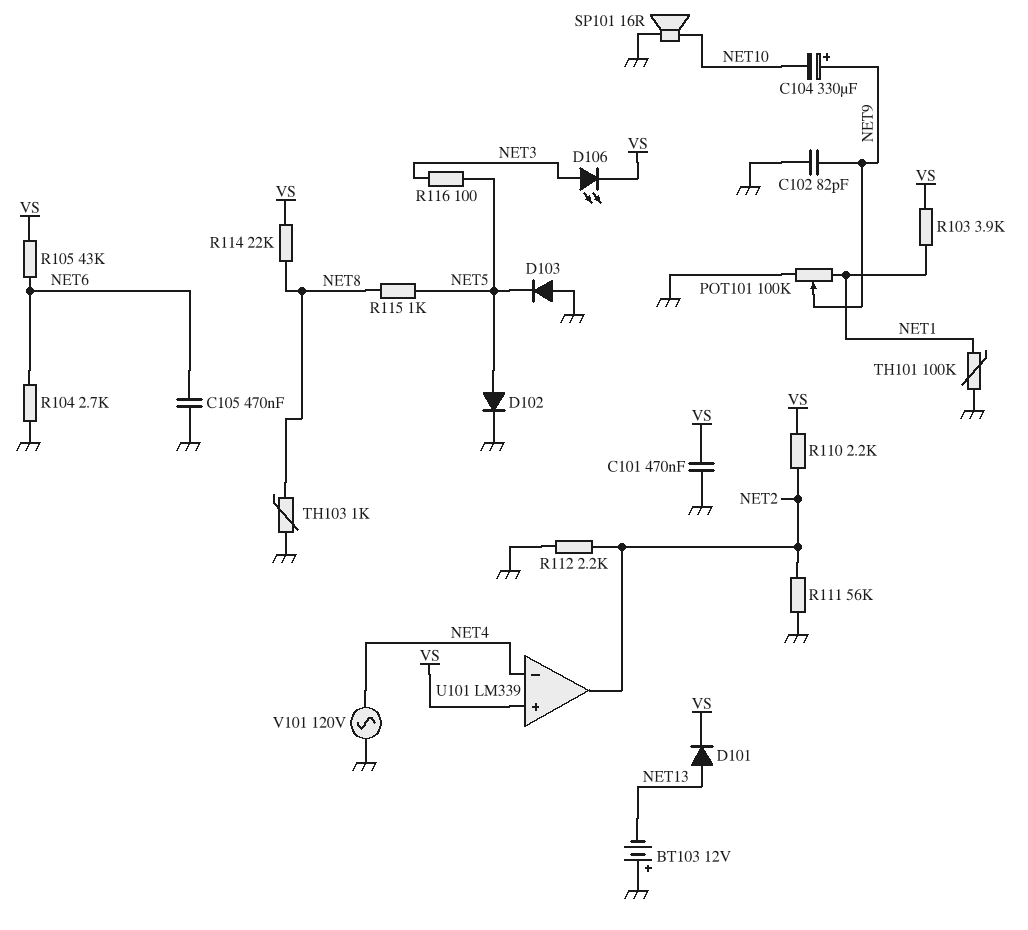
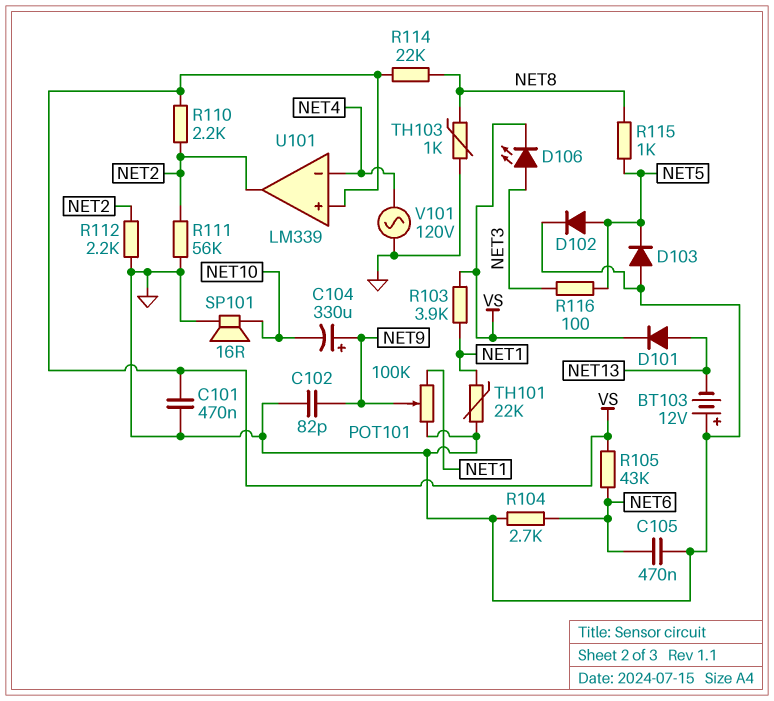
TH101: 100k (GND, NET1) -> 22k (GND, NET1)

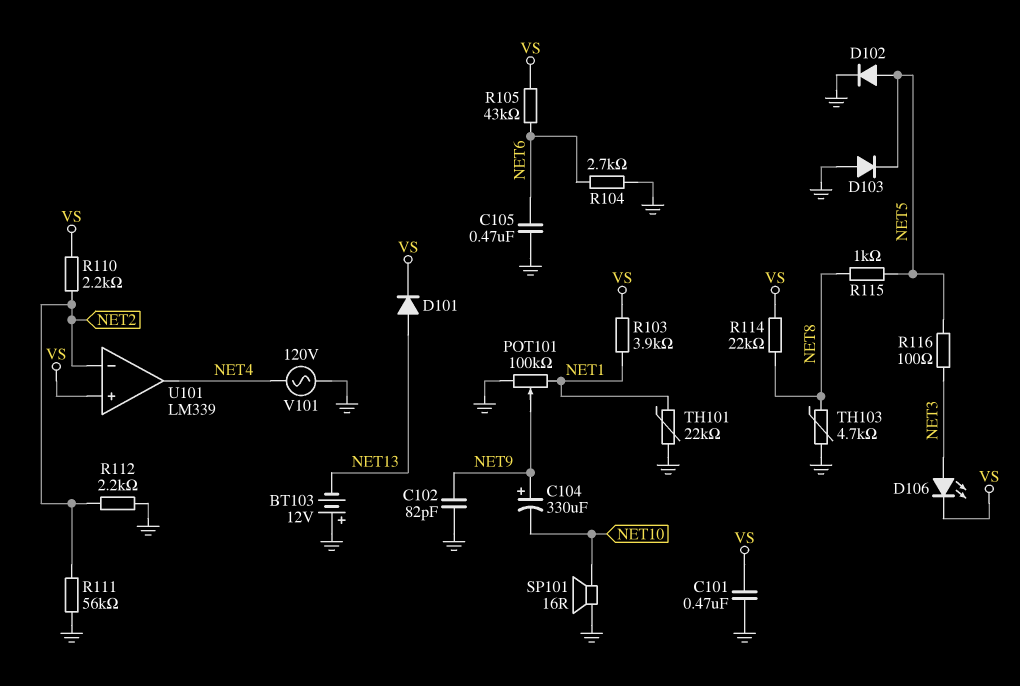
TH103: 1k (GND, NET8) -> 4.7k (GND, NET8)
U101 pin in-: NET4 -> NET2
U101 pin out: NET2 -> NET4

